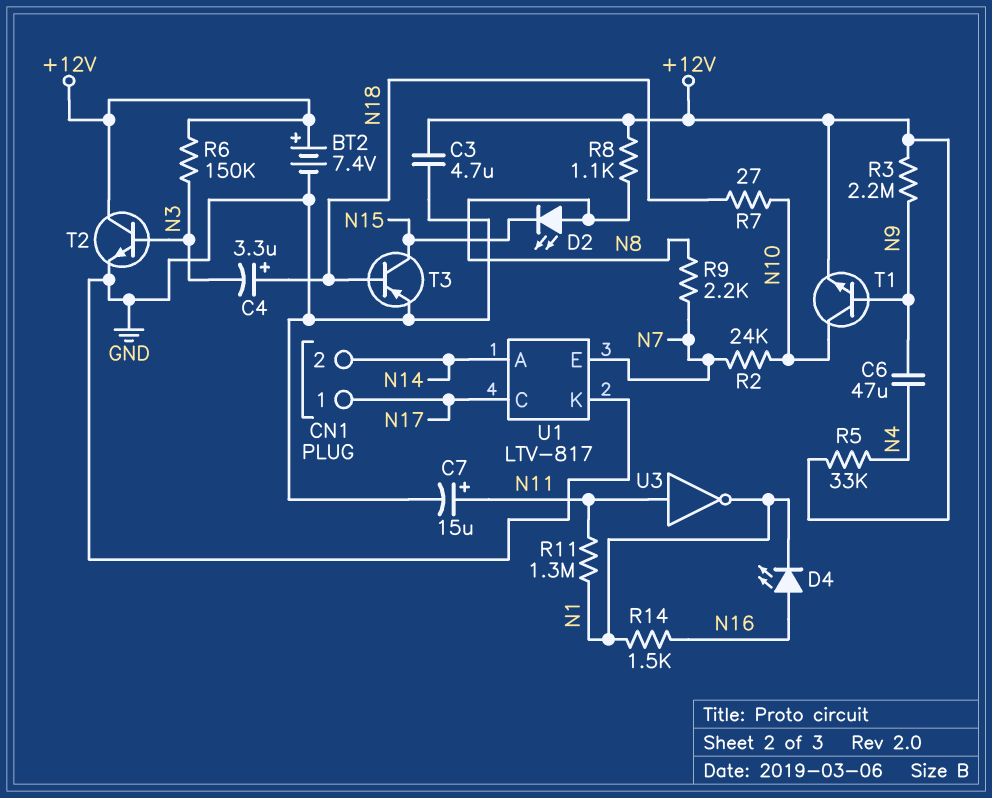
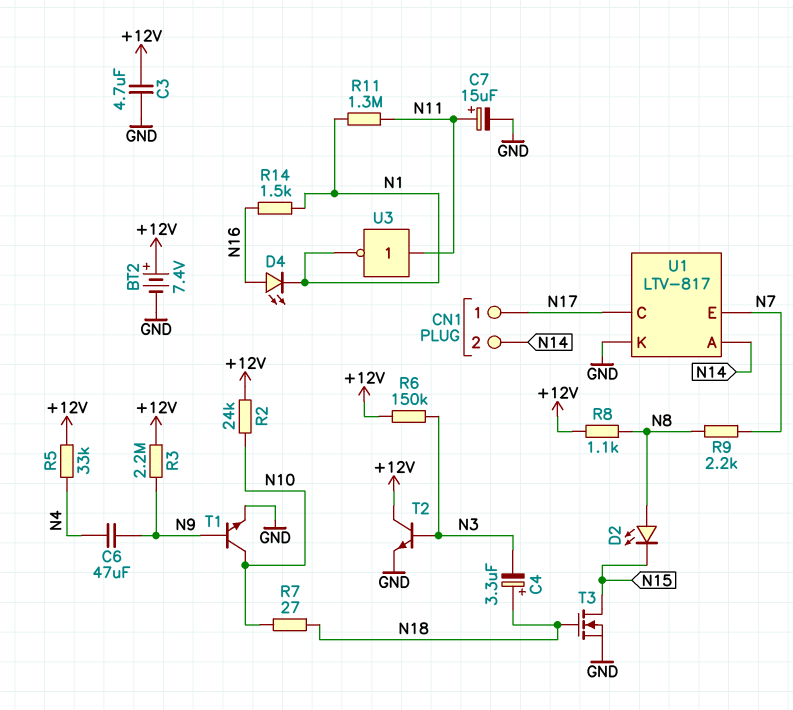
R2: 24k (N7, N10) -> 24k (+12V, N10)
T1: NPN (B N9, C N10, E +12V) -> NPN (B N9, C N10, E GND)
T3: PNP (B N18, C N15, E GND) -> NMOS (G N18, D N15, S GND)

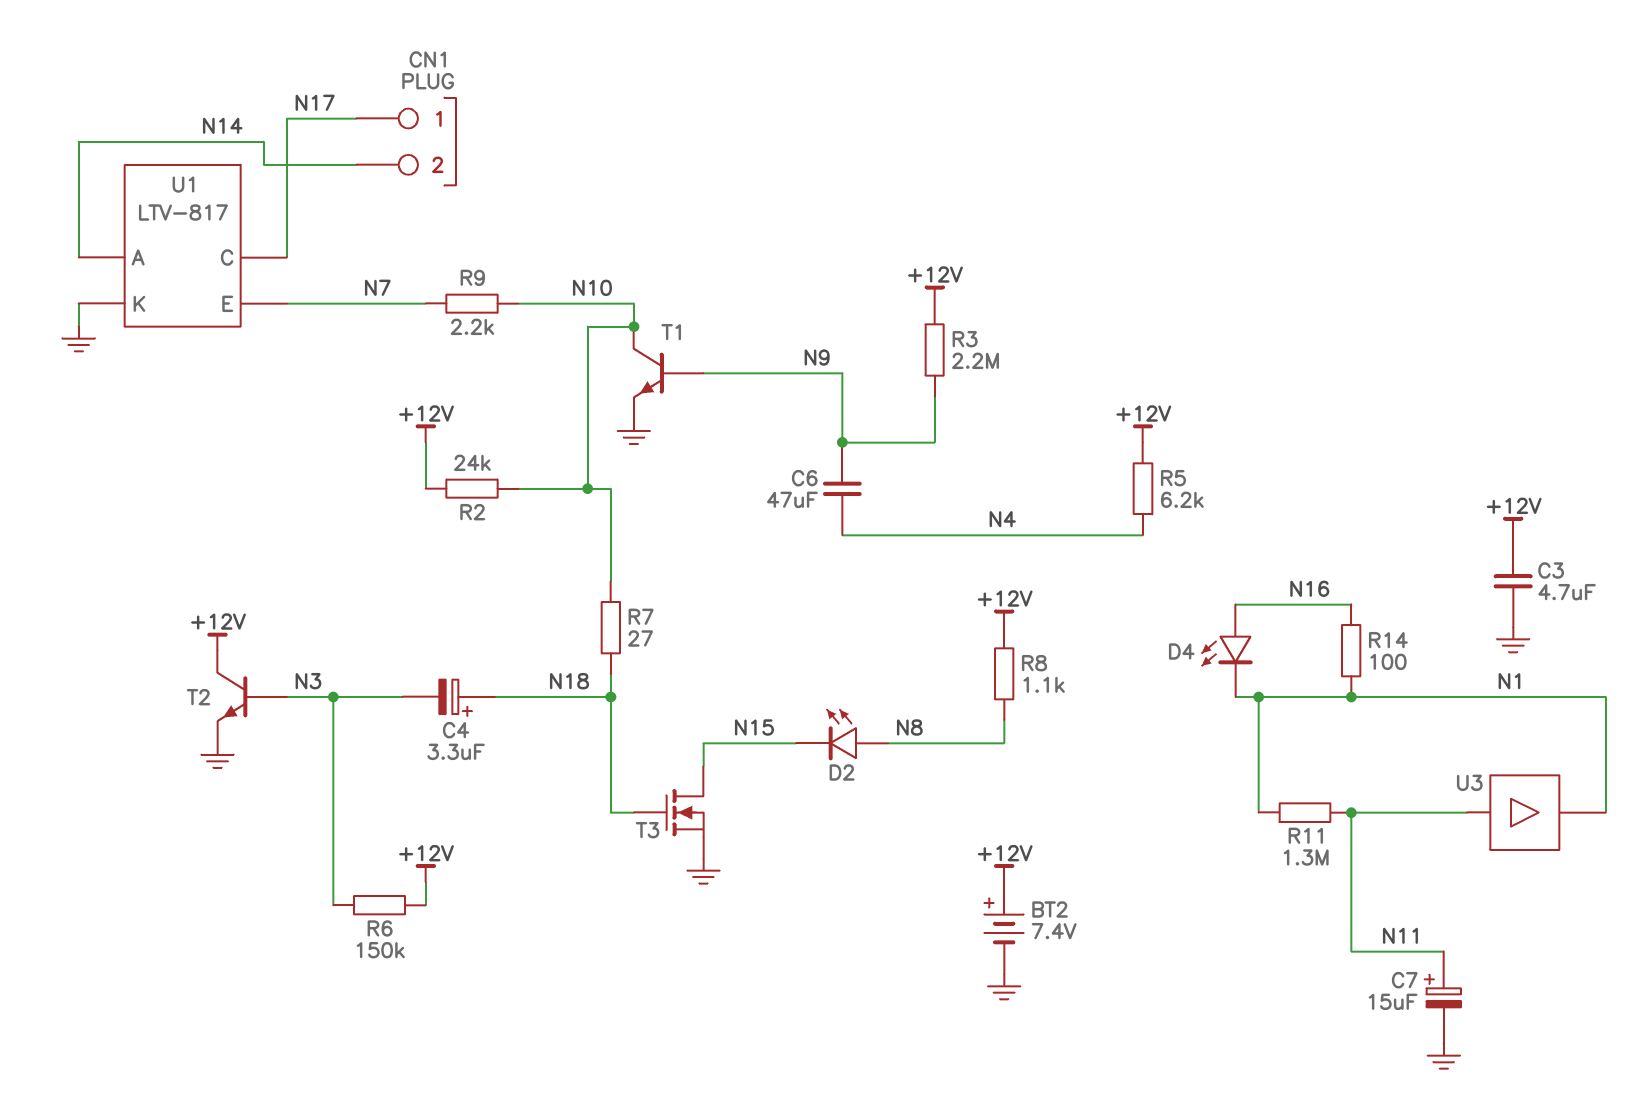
R5: 33k (+12V, N4) -> 6.2k (+12V, N4)
R9: 2.2k (N7, N8) -> 2.2k (N7, N10)
R14: 1.5k (N1, N16) -> 100 (N1, N16)
U3: NOT (in N11, out N1) -> buffer (in N11, out N1)

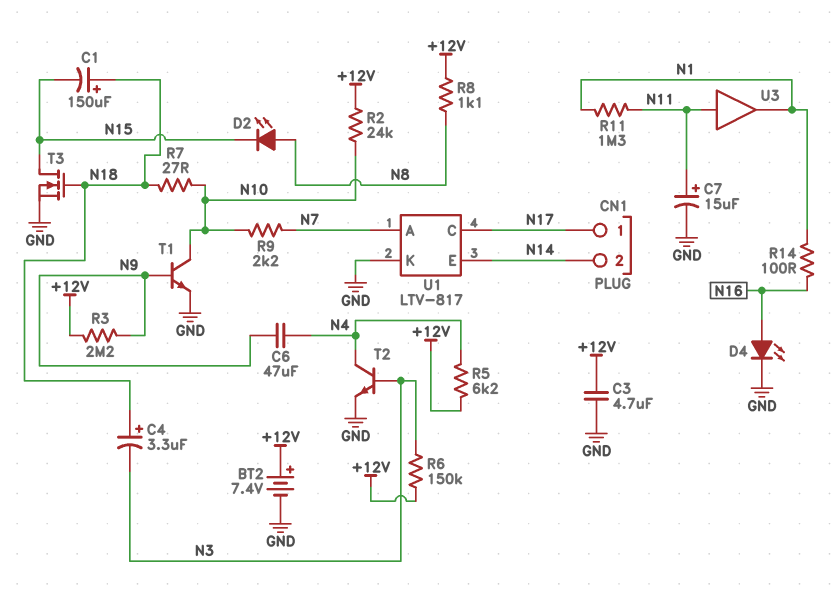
C1: none -> 150uF (plus N18, minus N15)
D4: LED (A N16, K N1) -> LED (A N16, K GND)
T2: NPN (B N3, C +12V, E GND) -> NPN (B N3, C N4, E GND)
U1 pin A: N14 -> N7
U1 pin E: N7 -> N14

